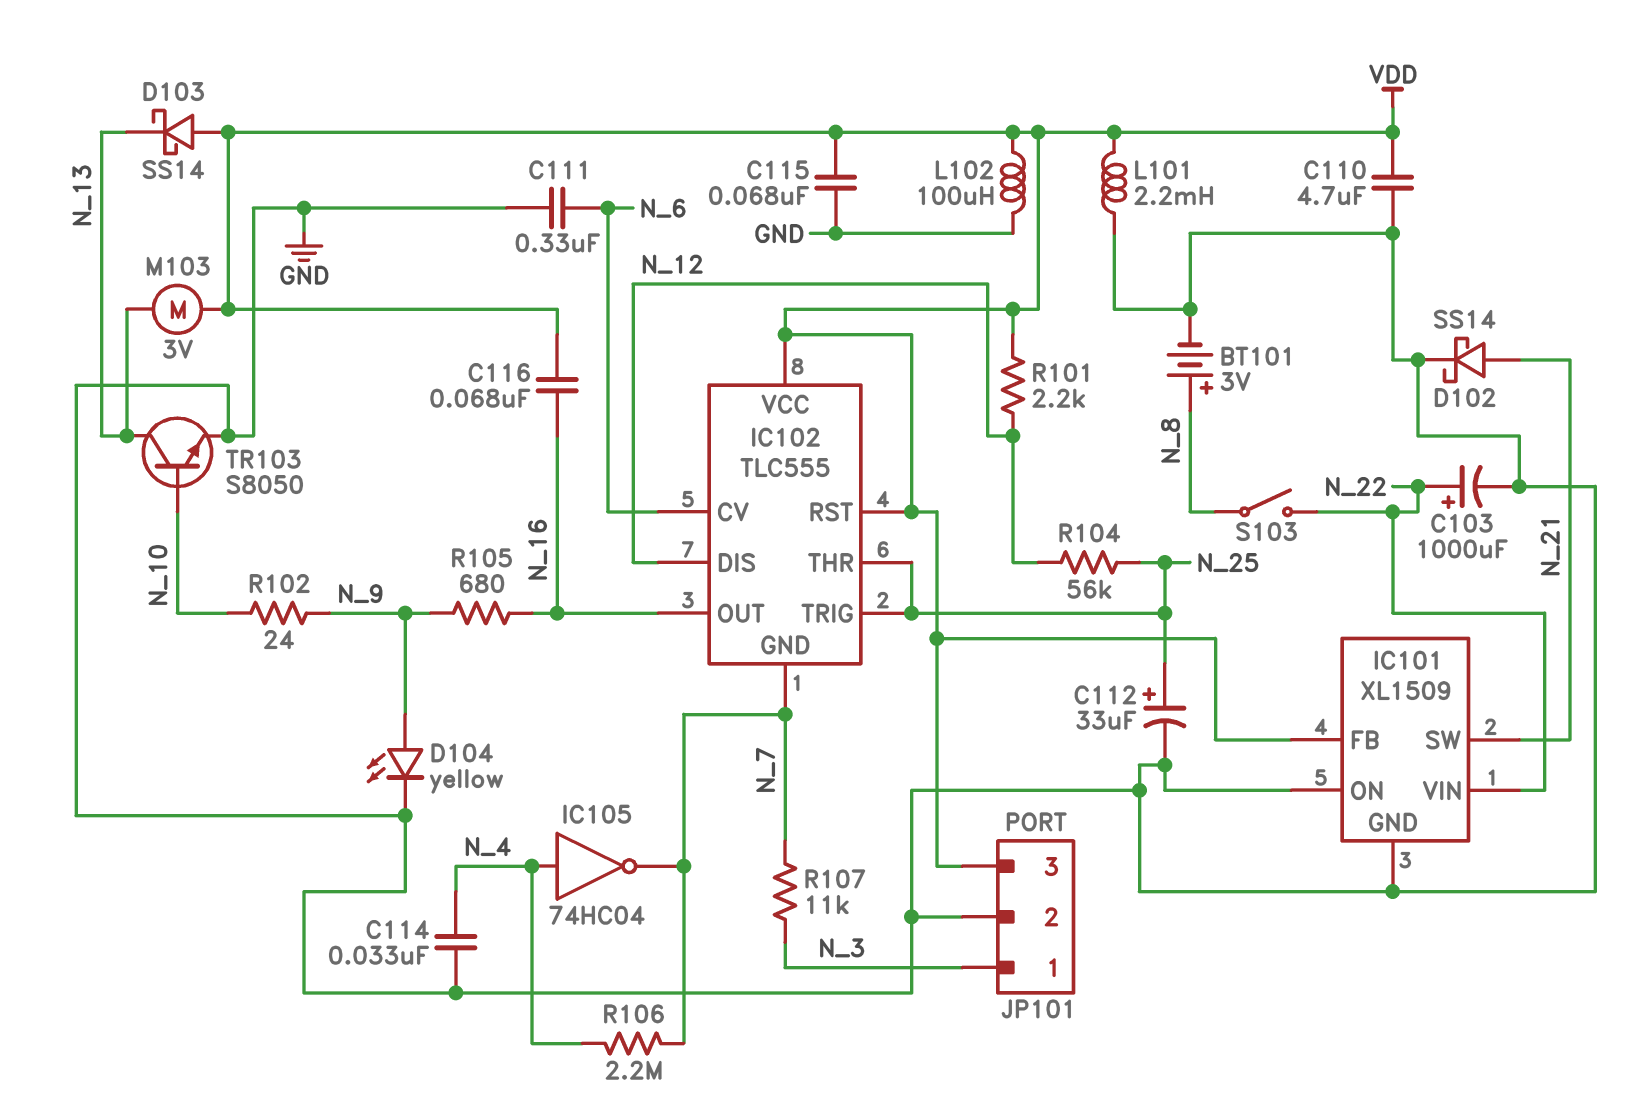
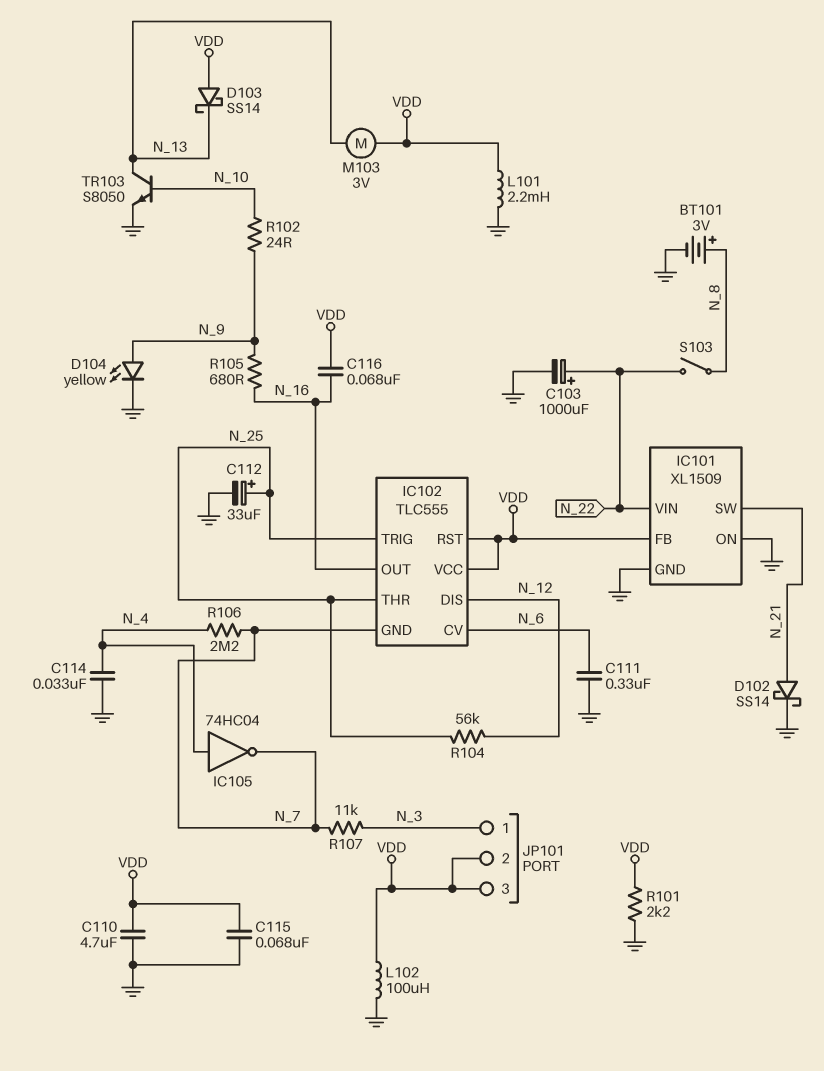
JP101 pin 2: GND -> VDD
R101: 2.2k (N_12, VDD) -> 2.2k (GND, VDD)

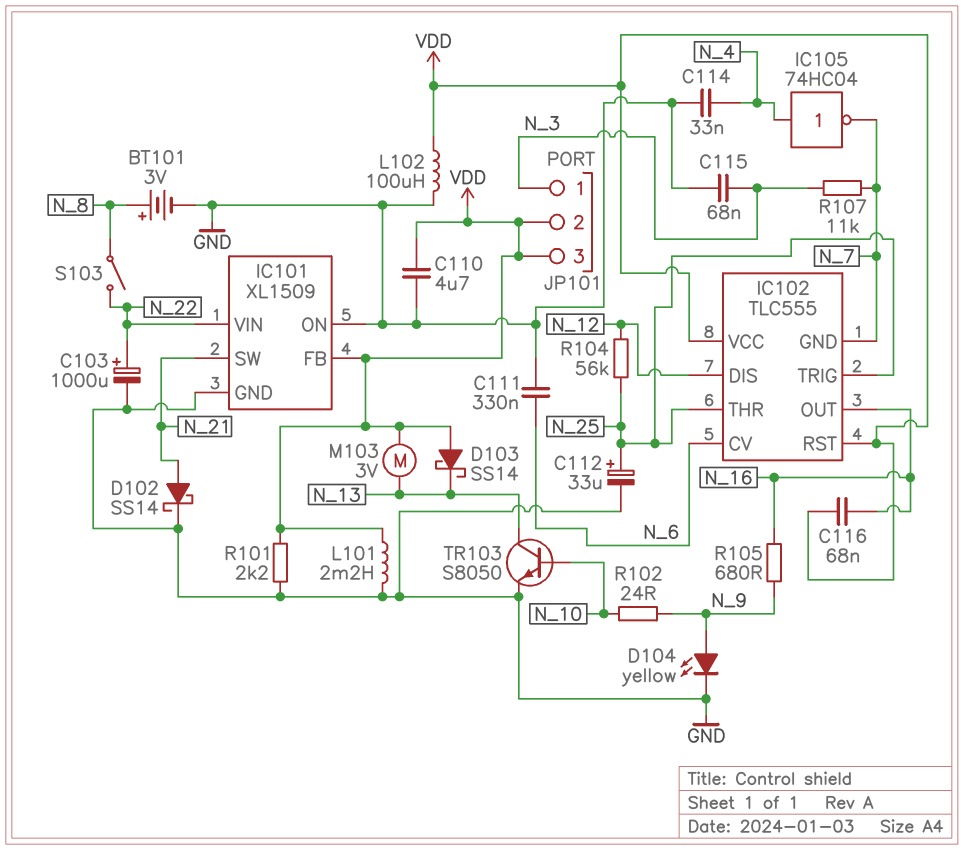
C115: 68nF (GND, VDD) -> 68nF (GND, N_3)
R106: 2.2M (N_4, N_7) -> none

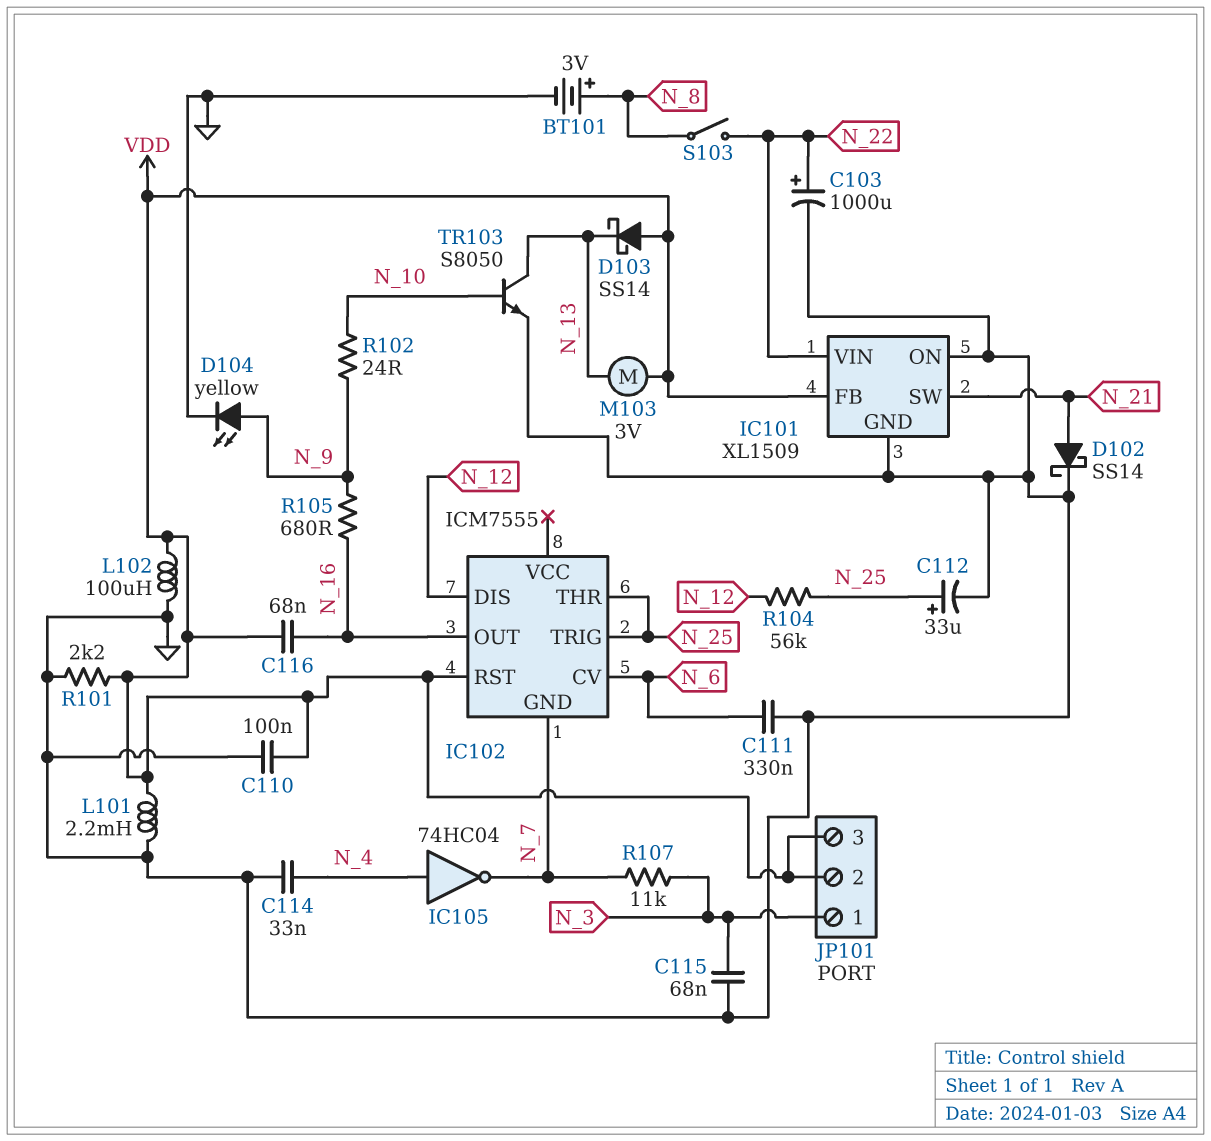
C110: 4.7uF (GND, VDD) -> 100nF (GND, VDD)
IC102: TLC555 -> ICM7555
IC102 pin VCC: VDD -> none

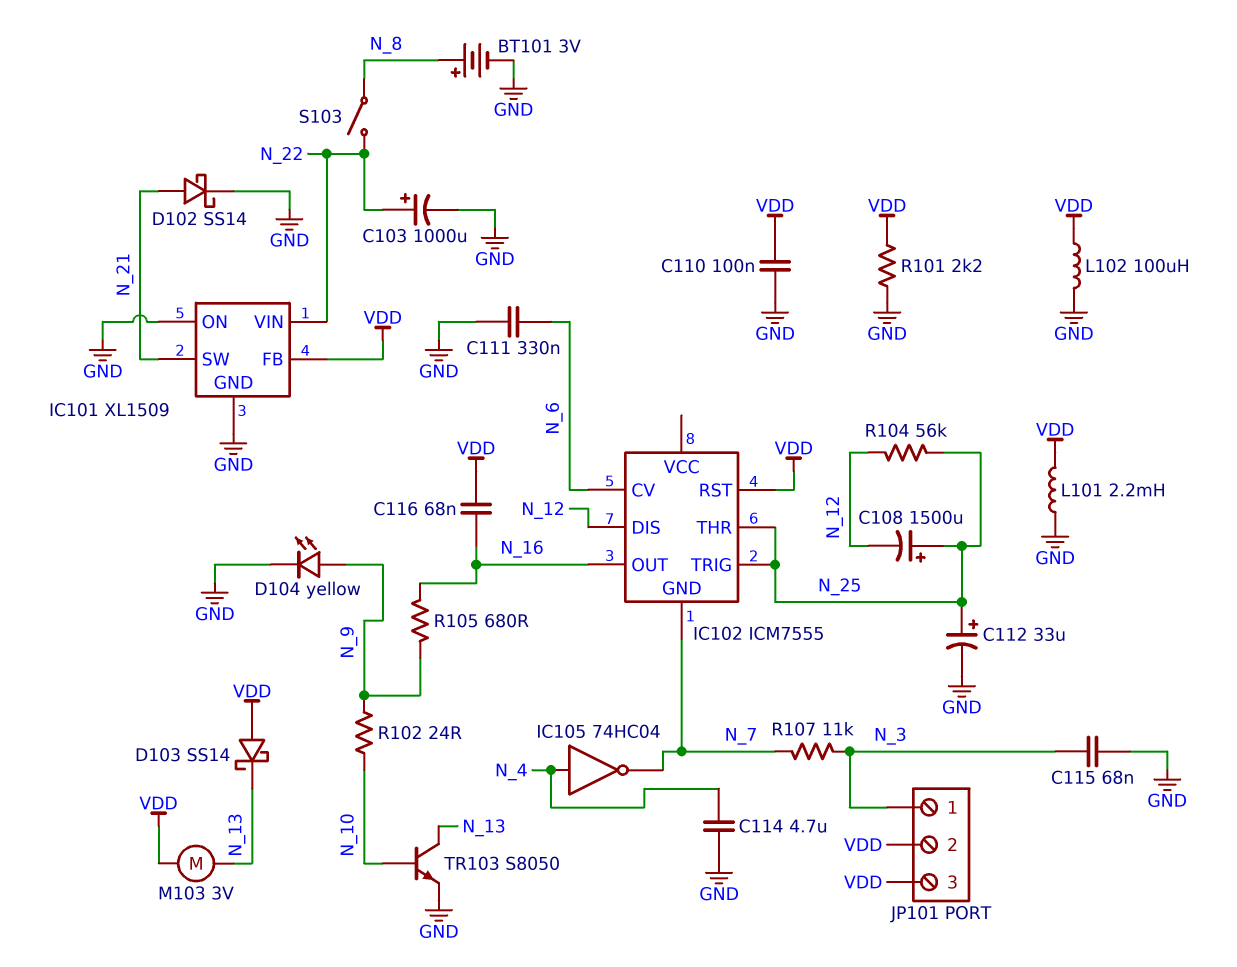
C108: none -> 1500uF (plus N_25, minus N_12)
C114: 33nF (GND, N_4) -> 4.7uF (GND, N_4)

